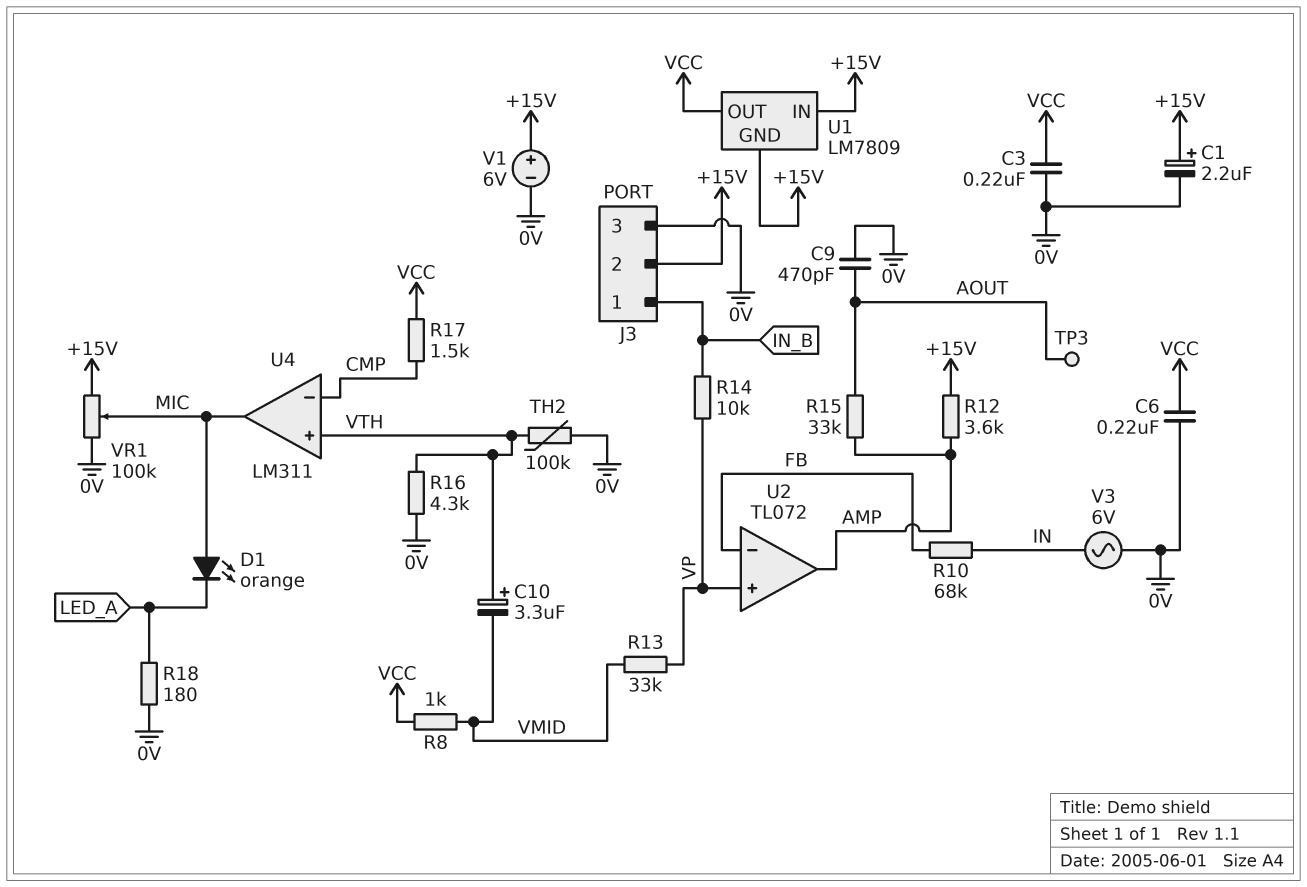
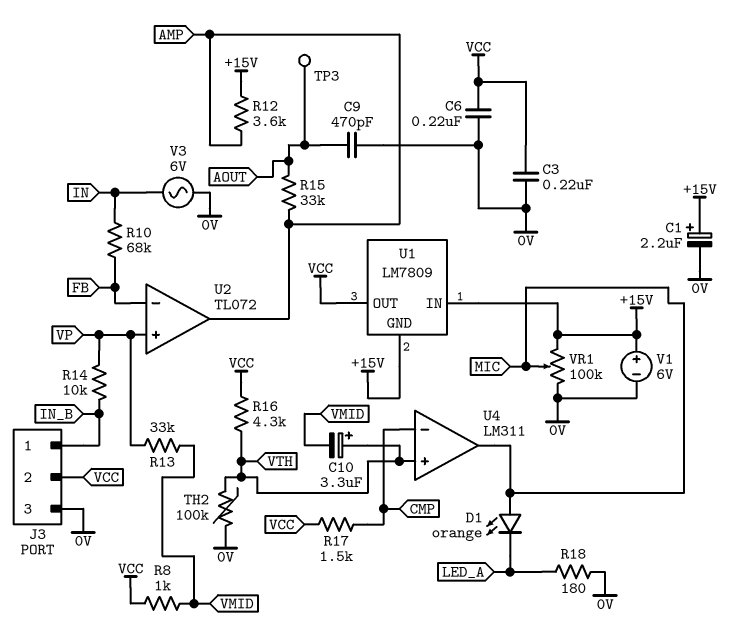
J3 pin 2: +15V -> VCC
R16: 4.3k (0V, VTH) -> 4.3k (VCC, VTH)

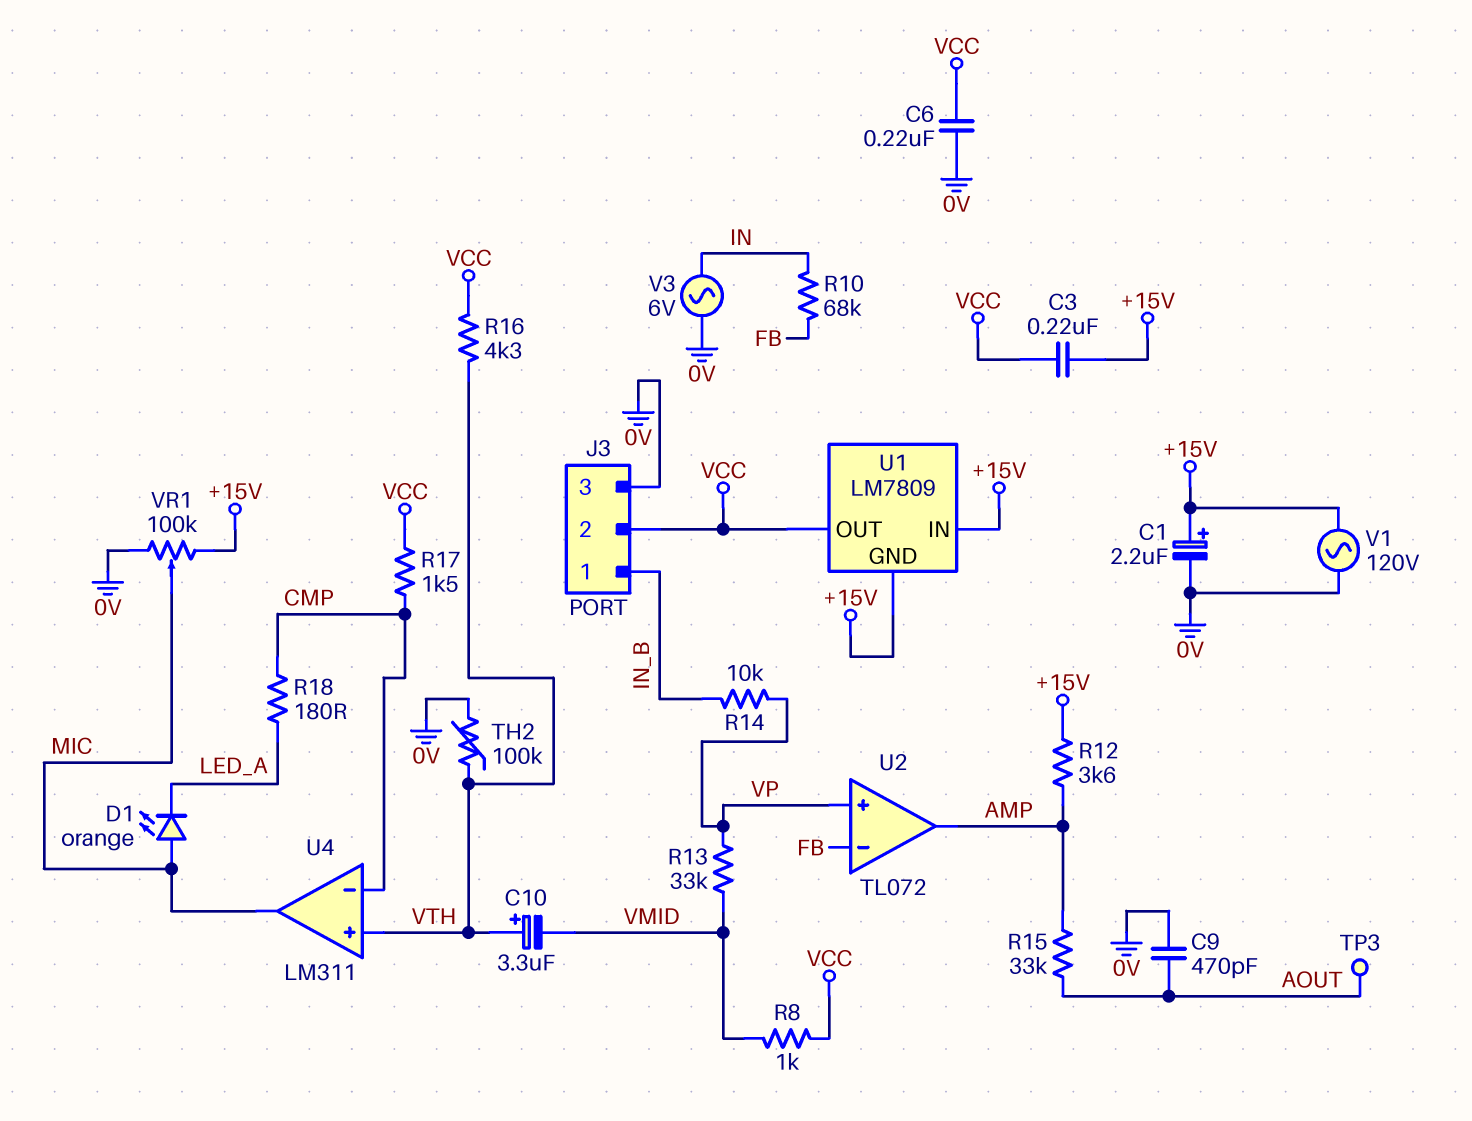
C3: 220nF (0V, VCC) -> 220nF (+15V, VCC)
R18: 180 (0V, LED_A) -> 180 (CMP, LED_A)
V1: 6V (plus +15V, minus 0V) -> AC 120V (+15V, 0V)

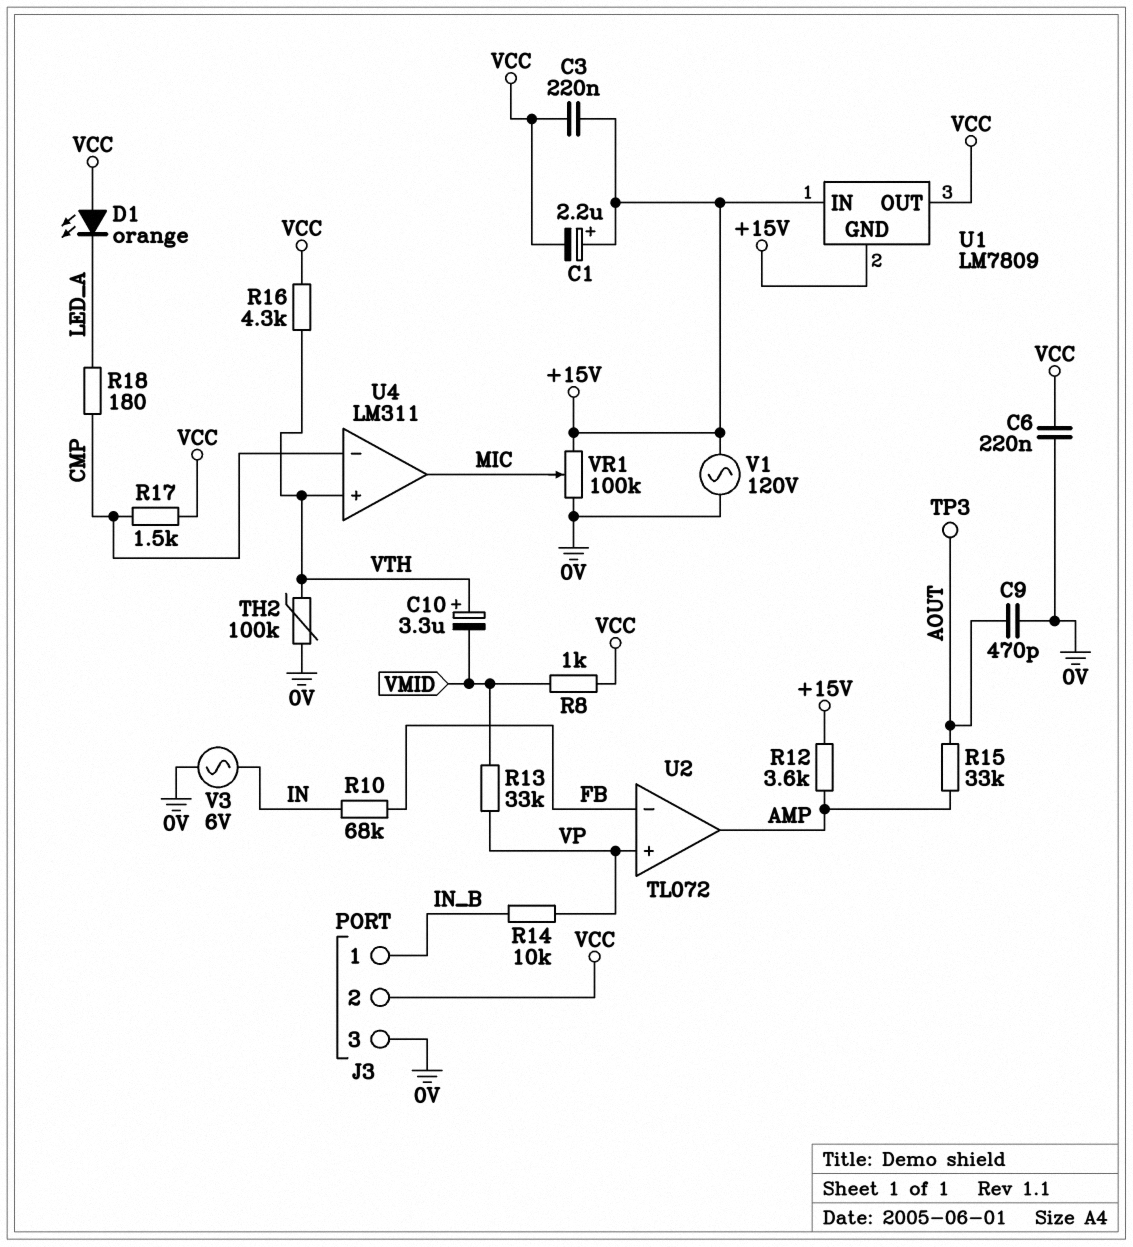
C1: 2.2uF (plus +15V, minus 0V) -> 2.2uF (plus +15V, minus VCC)
D1: LED orange (A MIC, K LED_A) -> LED orange (A VCC, K LED_A)

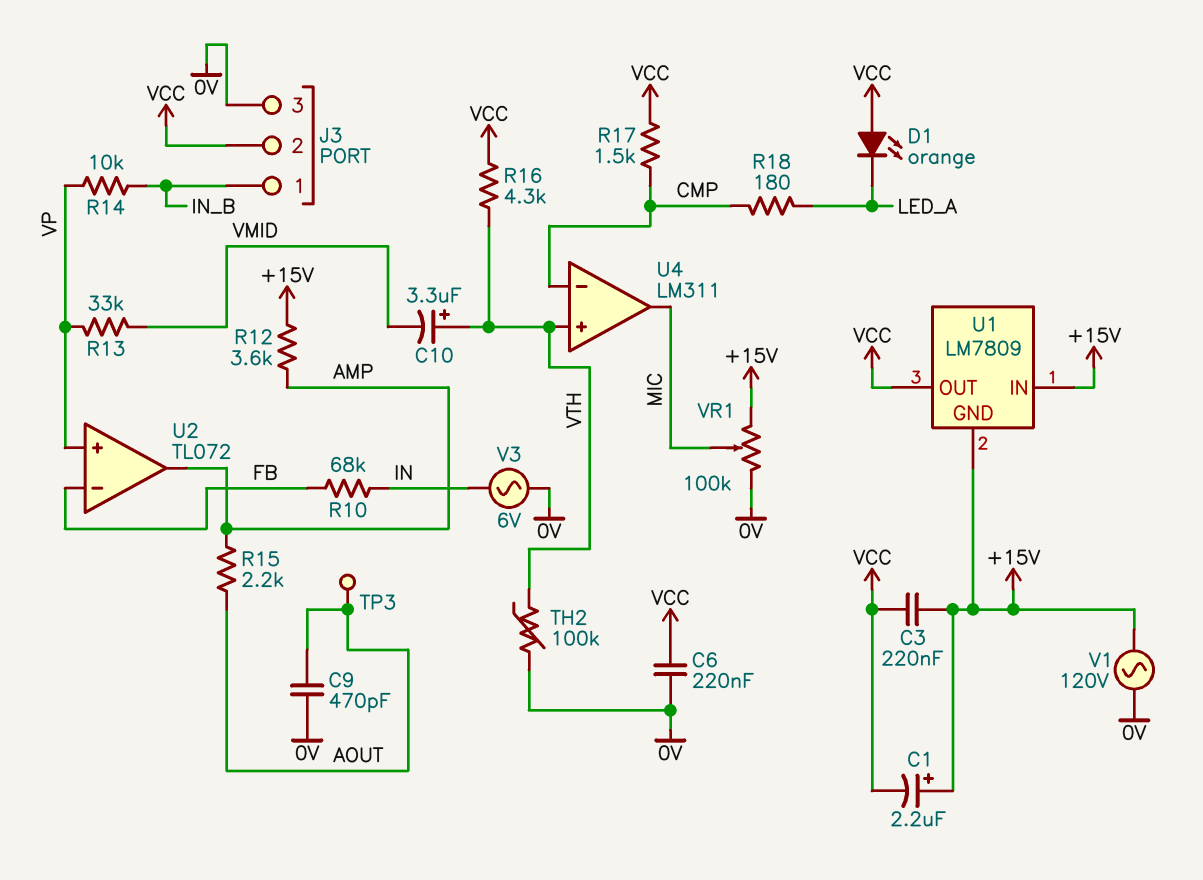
R8: 1k (VCC, VMID) -> none
R15: 33k (AMP, AOUT) -> 2.2k (AMP, AOUT)

